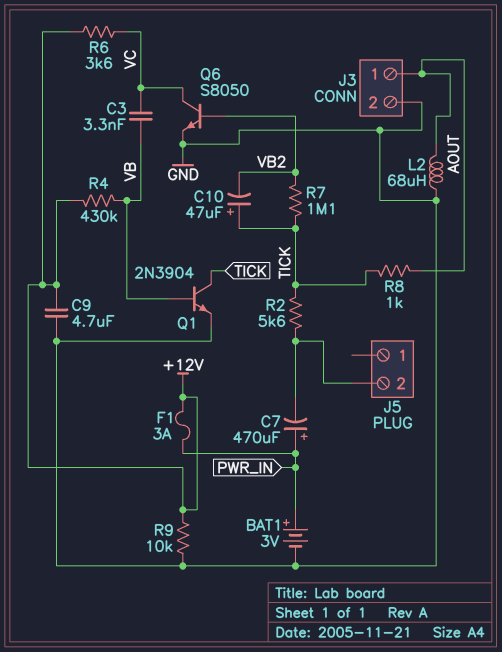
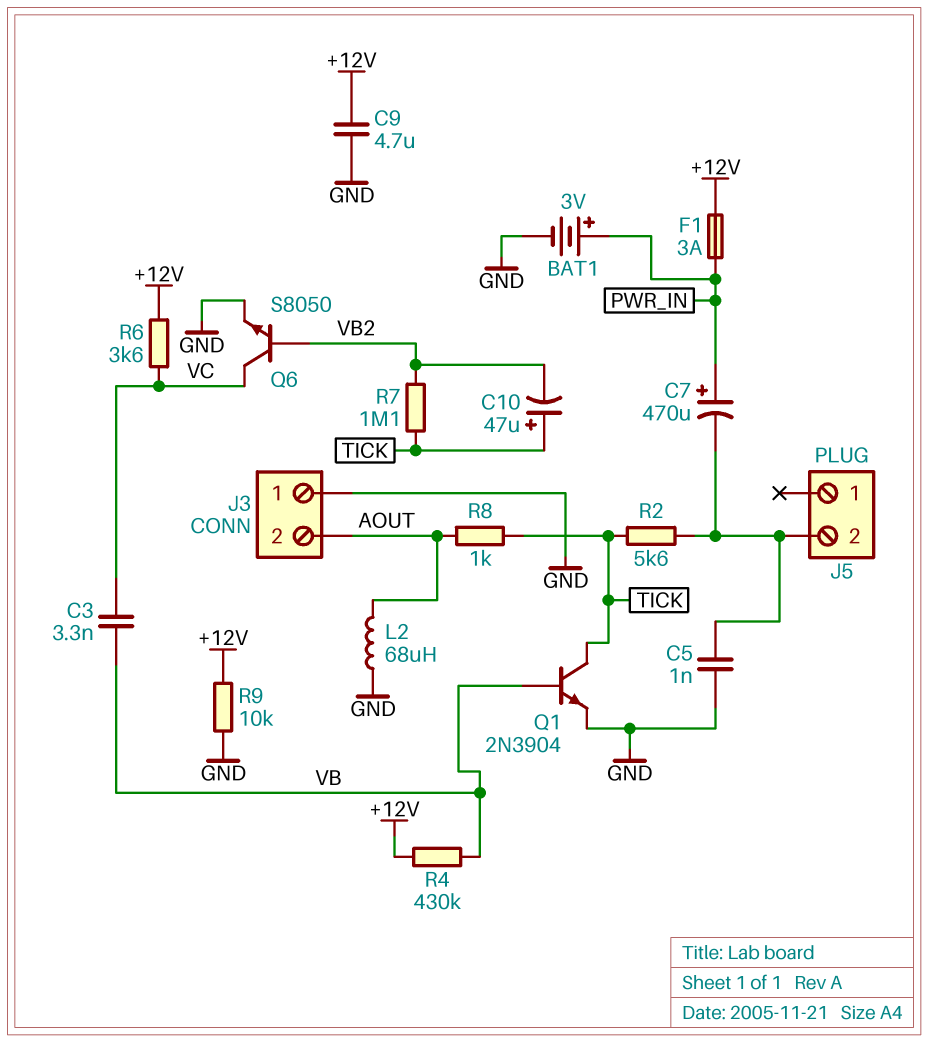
C5: none -> 1nF (GND, J5/2)
J3 pin 1: AOUT -> GND
J3 pin 2: GND -> AOUT

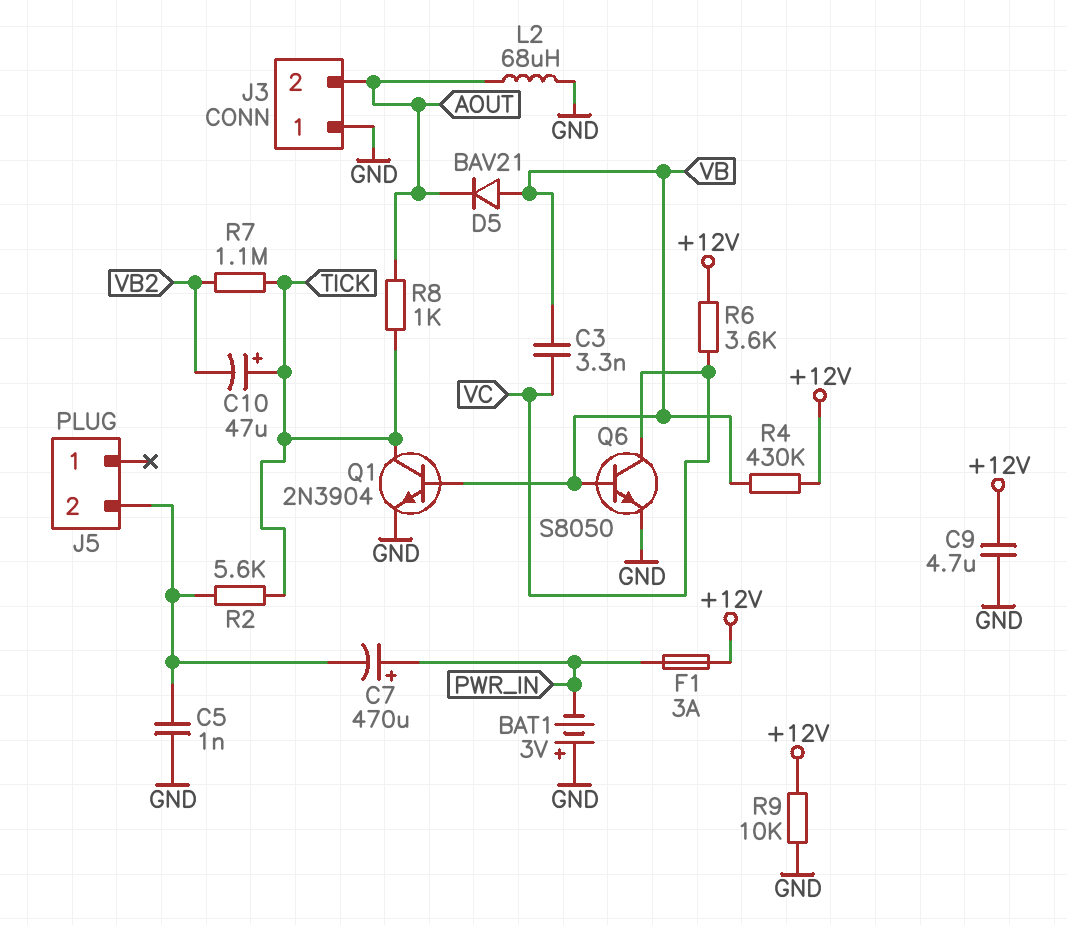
BAT1: 3V (plus PWR_IN, minus GND) -> 3V (plus GND, minus PWR_IN)
D5: none -> diode BAV21 (A VB, K AOUT)
Q6: NPN S8050 (B VB2, C VC, E GND) -> NPN S8050 (B VB, C VC, E GND)

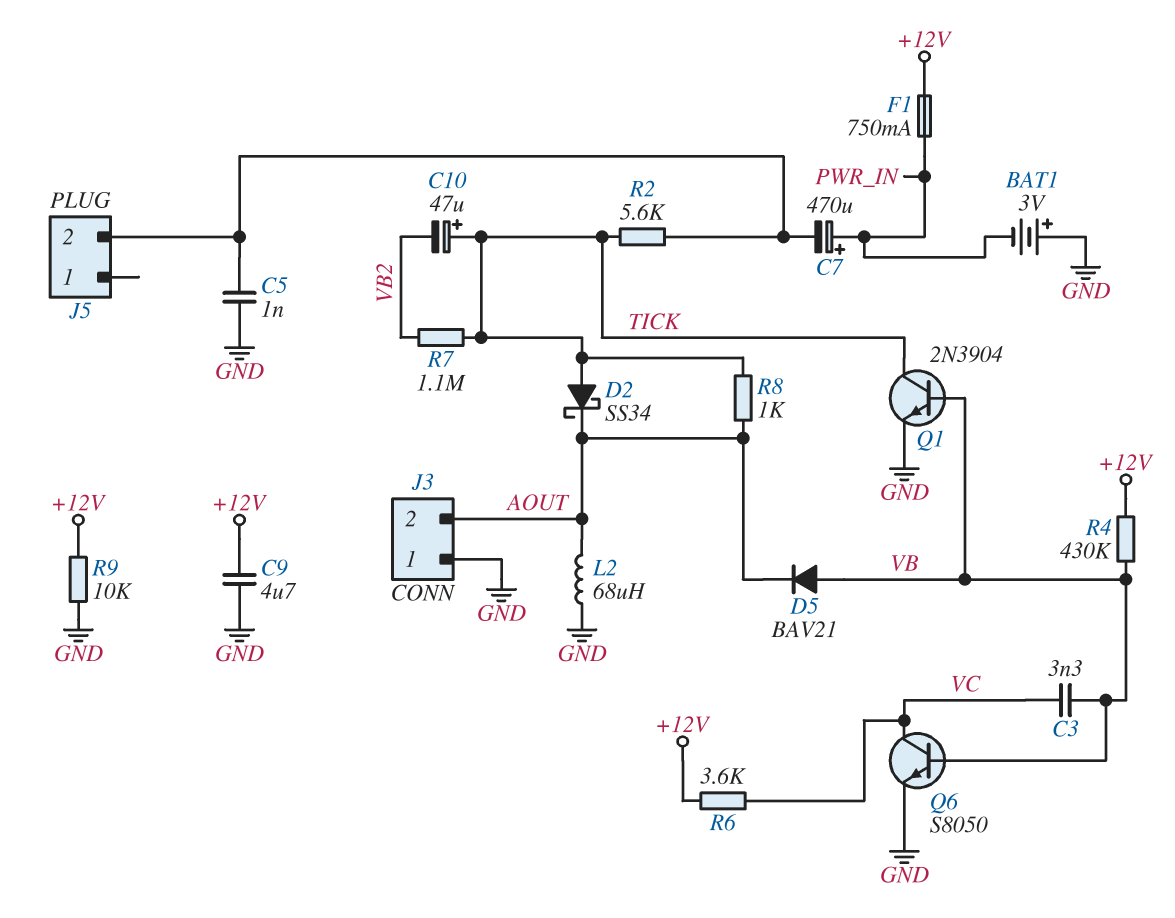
D2: none -> schottky SS34 (A TICK, K AOUT)
F1: 3A (+12V, PWR_IN) -> 750mA (+12V, PWR_IN)

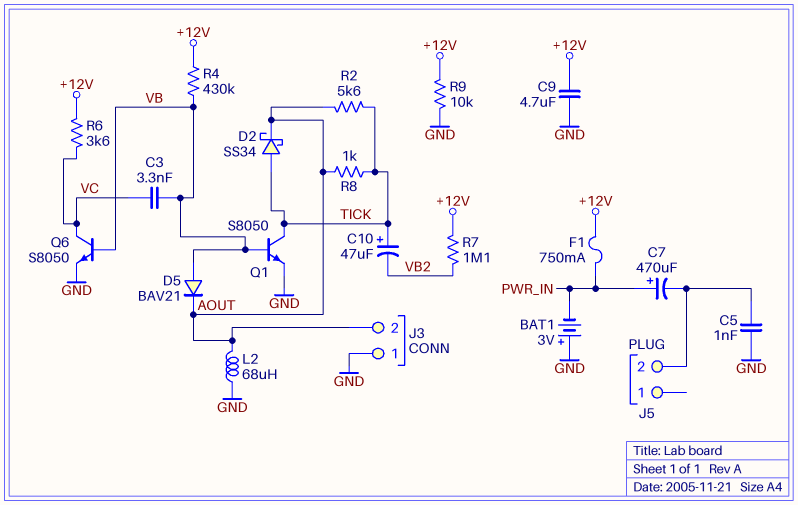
Q1: NPN 2N3904 (B VB, C TICK, E GND) -> NPN S8050 (B VB, C TICK, E GND)
R2: 5.6k (J5/2, TICK) -> 5.6k (AOUT, TICK)
R7: 1.1M (TICK, VB2) -> 1.1M (+12V, VB2)

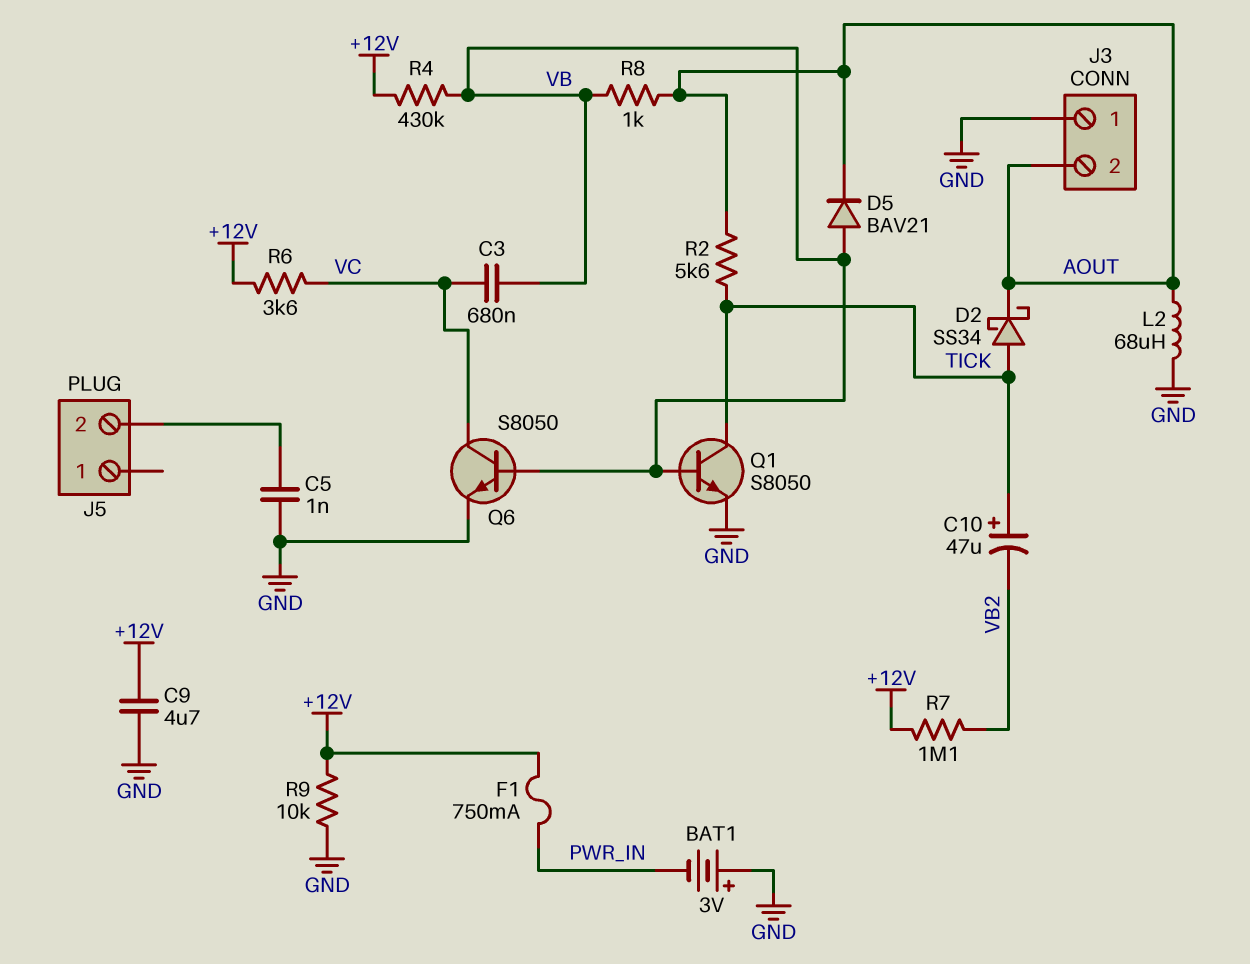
C3: 3.3nF (VB, VC) -> 680nF (VB, VC)
C7: 470uF (plus PWR_IN, minus J5/2) -> none
R8: 1k (AOUT, TICK) -> 1k (AOUT, VB)

